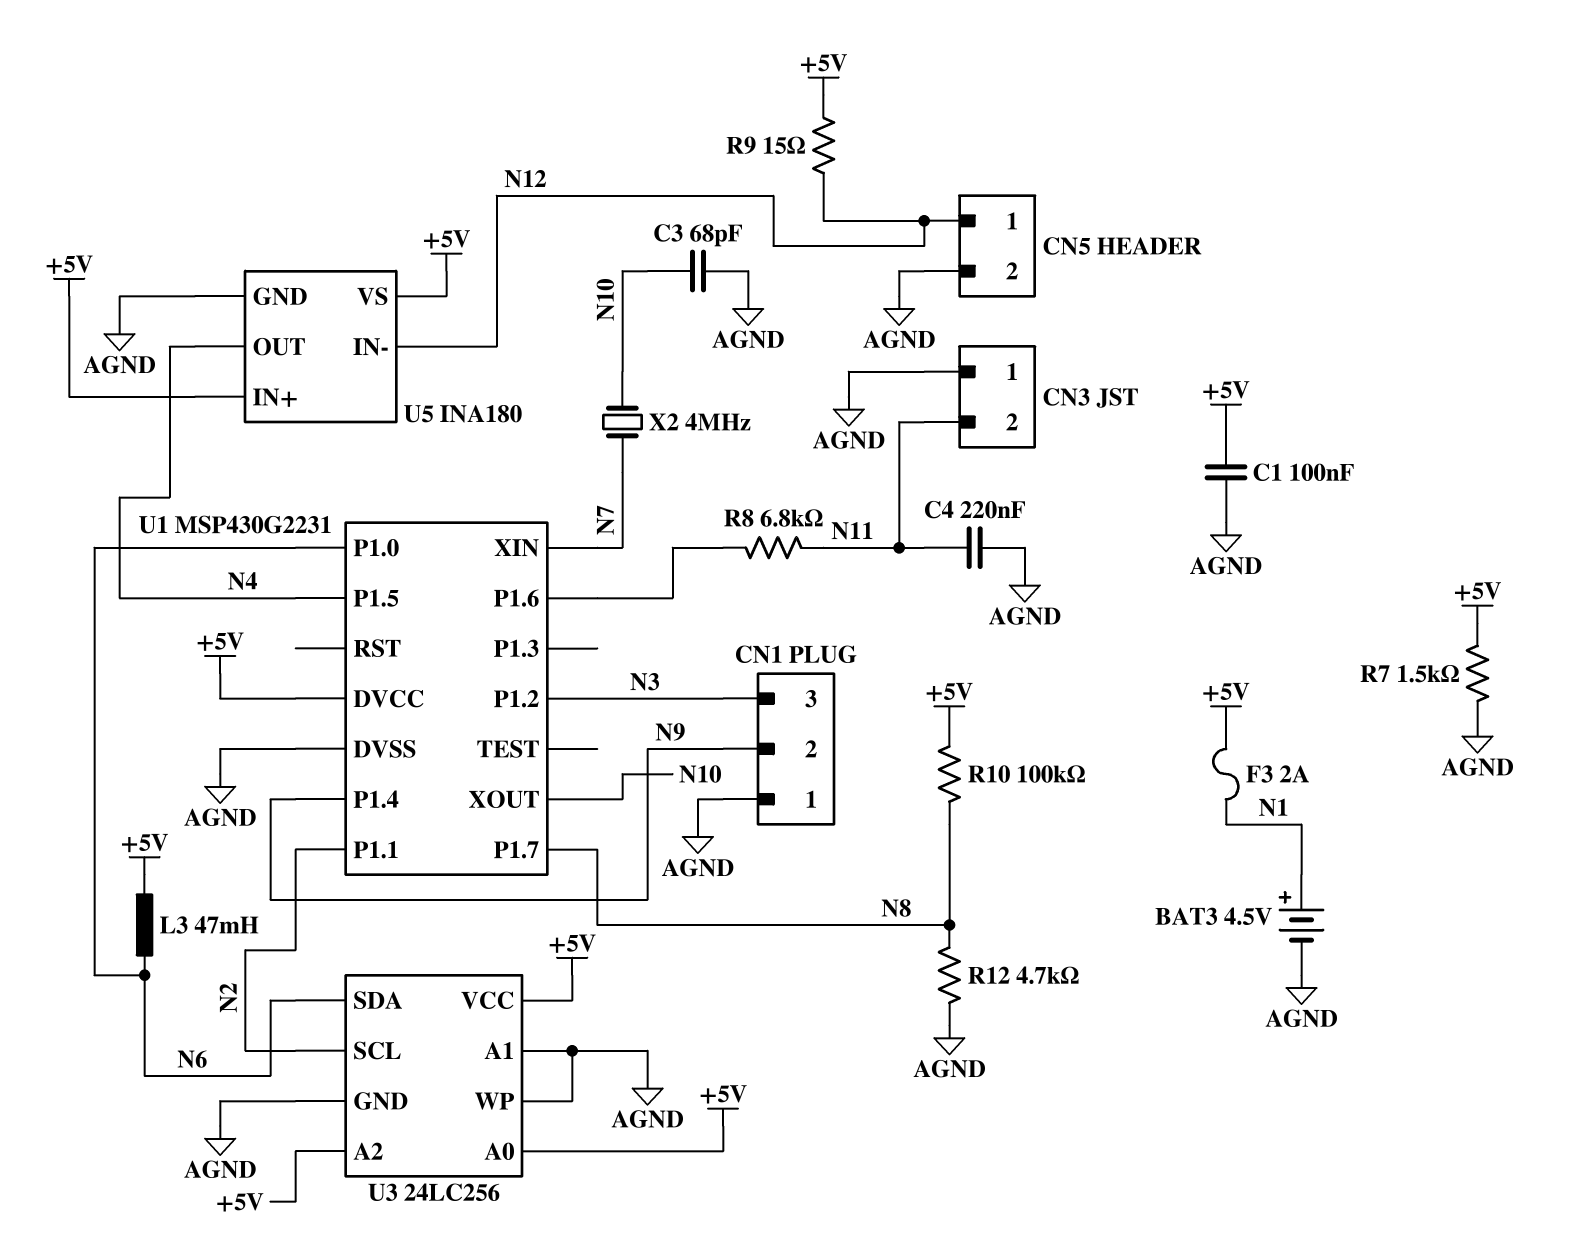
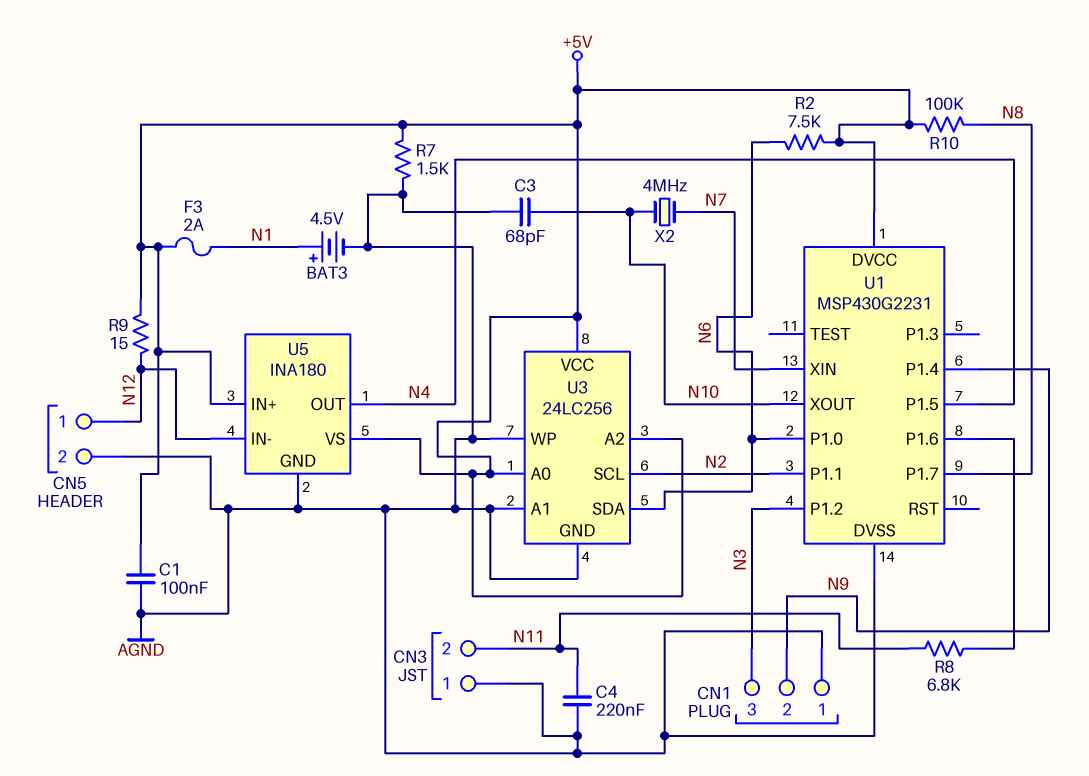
L3: 47mH (+5V, N6) -> none
R2: none -> 7.5k (+5V, N6)
R12: 4.7k (AGND, N8) -> none

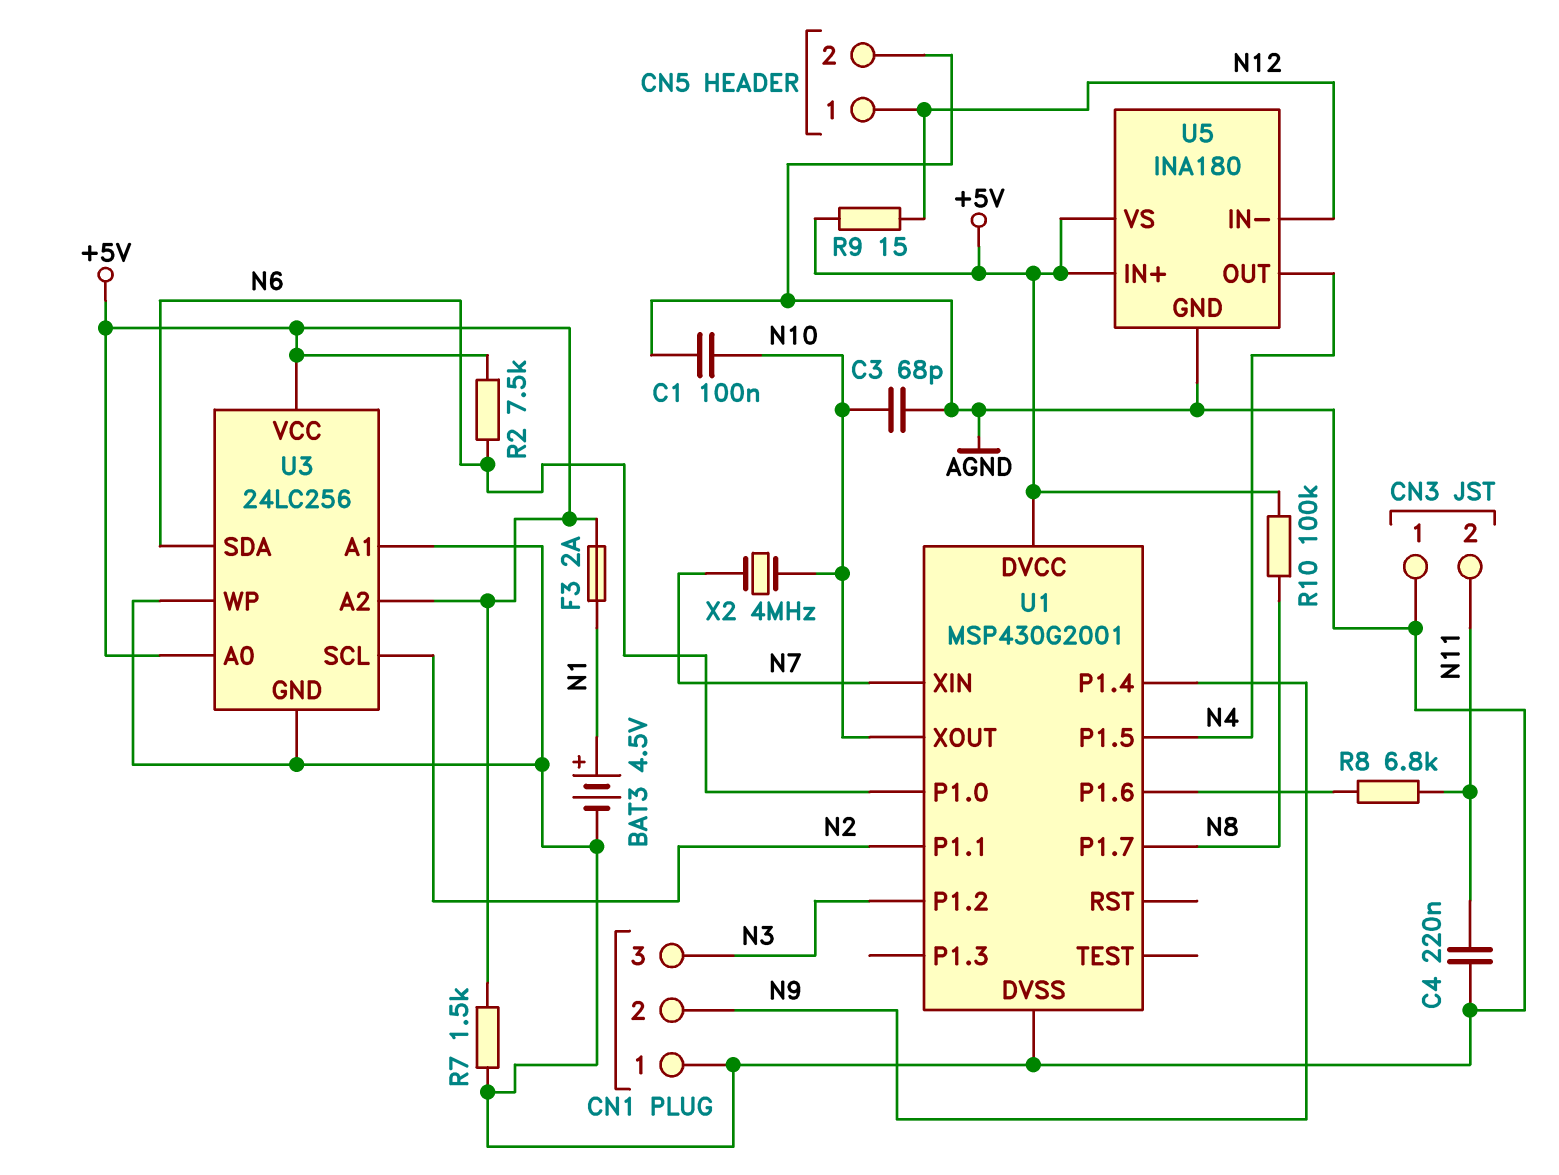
C1: 100nF (+5V, AGND) -> 100nF (AGND, N10)
U1: MSP430G2231 -> MSP430G2001

